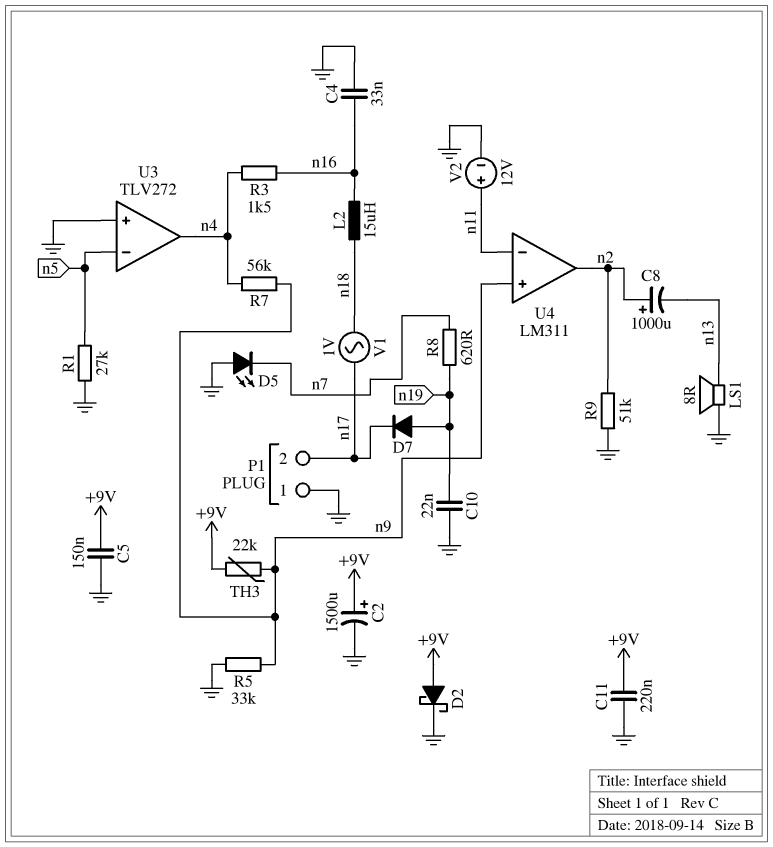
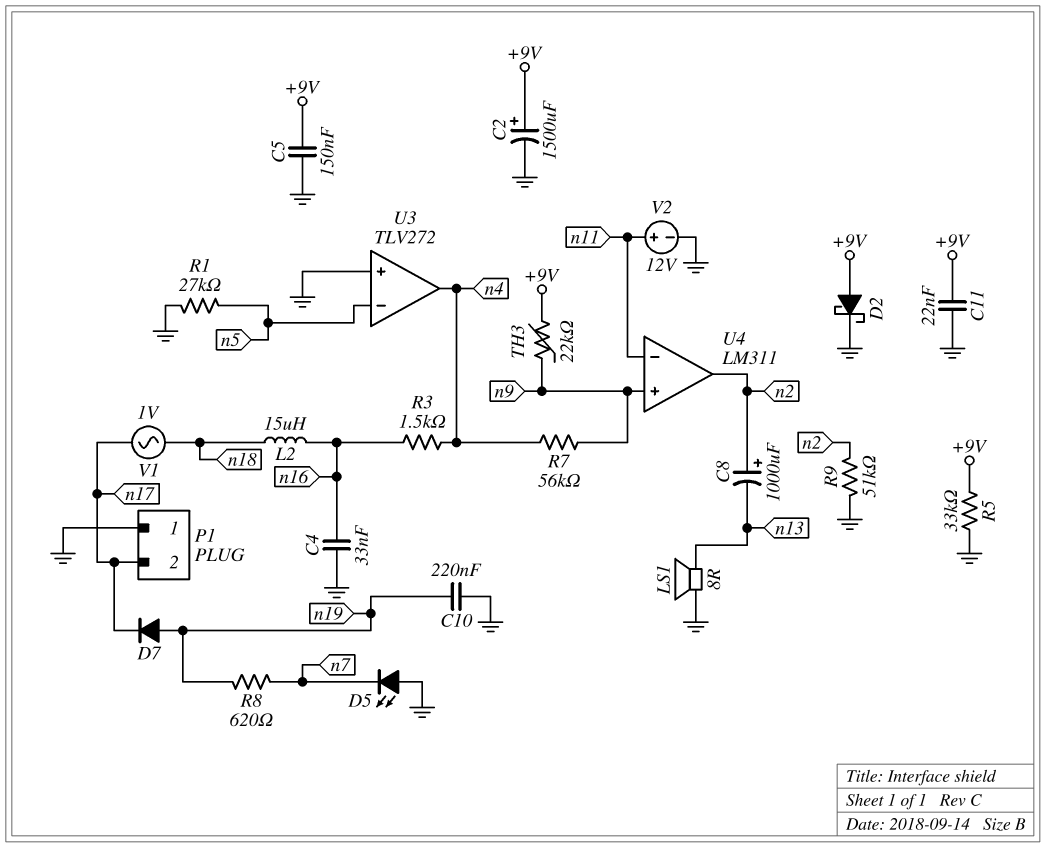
C10: 22nF (GND, n19) -> 220nF (GND, n19)
C11: 220nF (+9V, GND) -> 22nF (+9V, GND)
R5: 33k (GND, n9) -> 33k (+9V, GND)

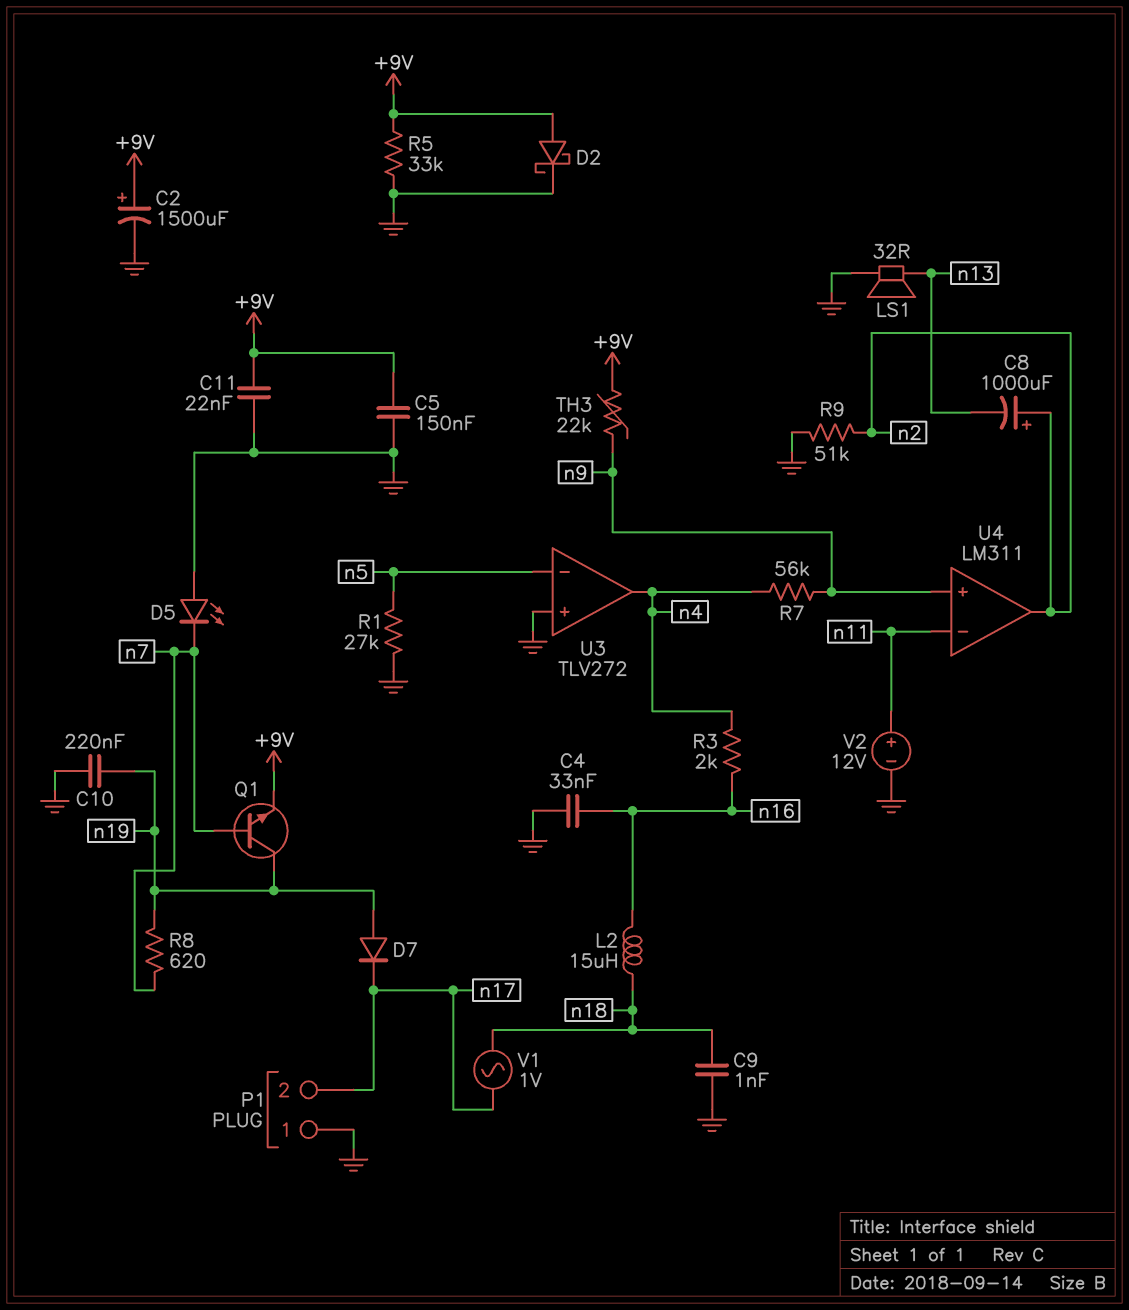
C9: none -> 1nF (GND, n18)
LS1: speaker 8R (GND, n13) -> speaker 32R (GND, n13)
Q1: none -> NPN (B n7, C n19, E +9V)
R3: 1.5k (n4, n16) -> 2k (n4, n16)

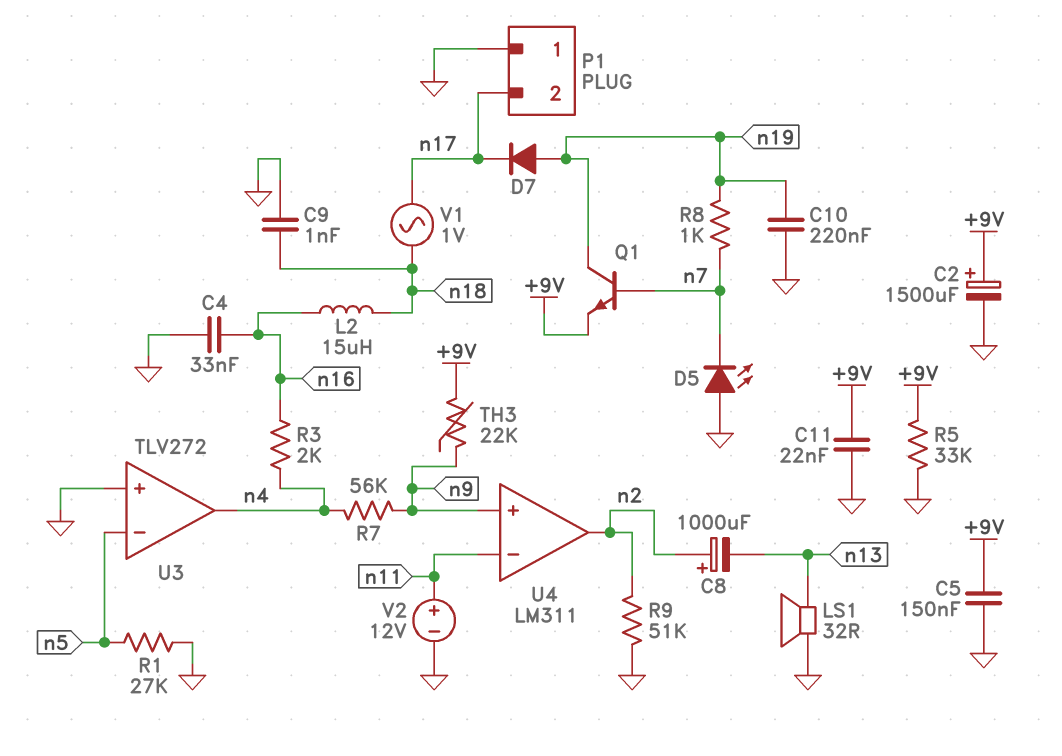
D2: schottky (A +9V, K GND) -> none
R8: 620 (n7, n19) -> 1k (n7, n19)

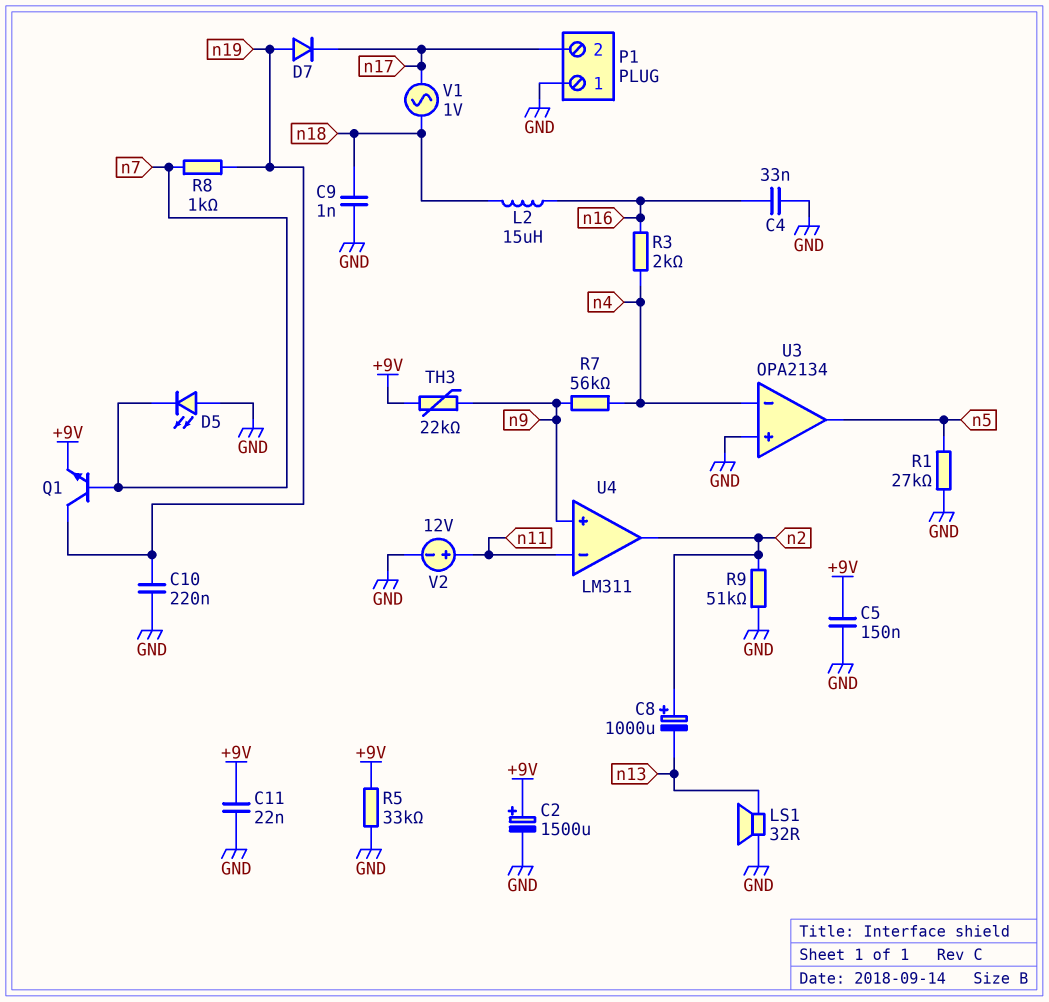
U3: TLV272 -> OPA2134
U3 pin in-: n5 -> n4
U3 pin out: n4 -> n5

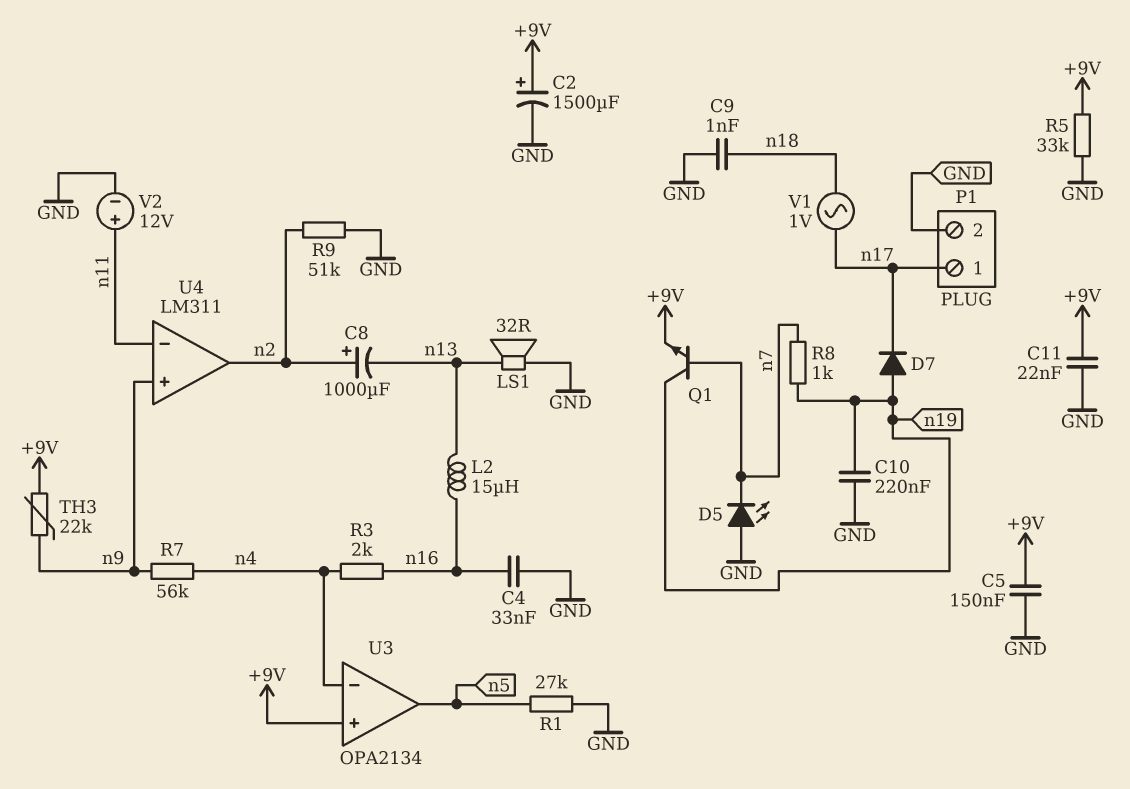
L2: 15uH (n16, n18) -> 15uH (n13, n16)
P1 pin 1: GND -> n17
P1 pin 2: n17 -> GND
U3 pin in+: GND -> +9V

